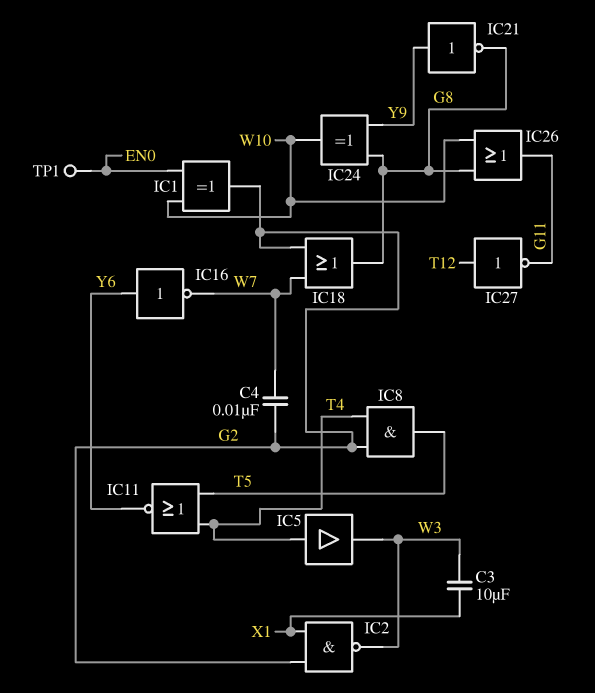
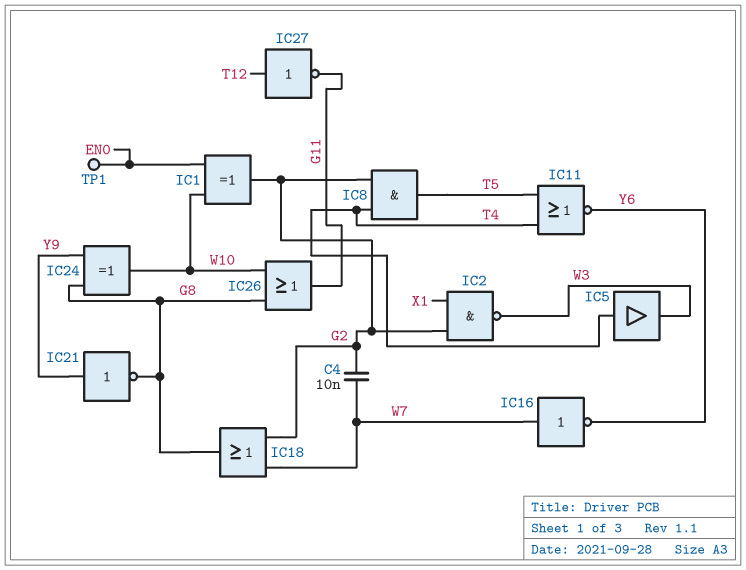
C3: 10uF (W3, X1) -> none
IC16: NOT (in Y6, out W7) -> NOT (in W7, out Y6)

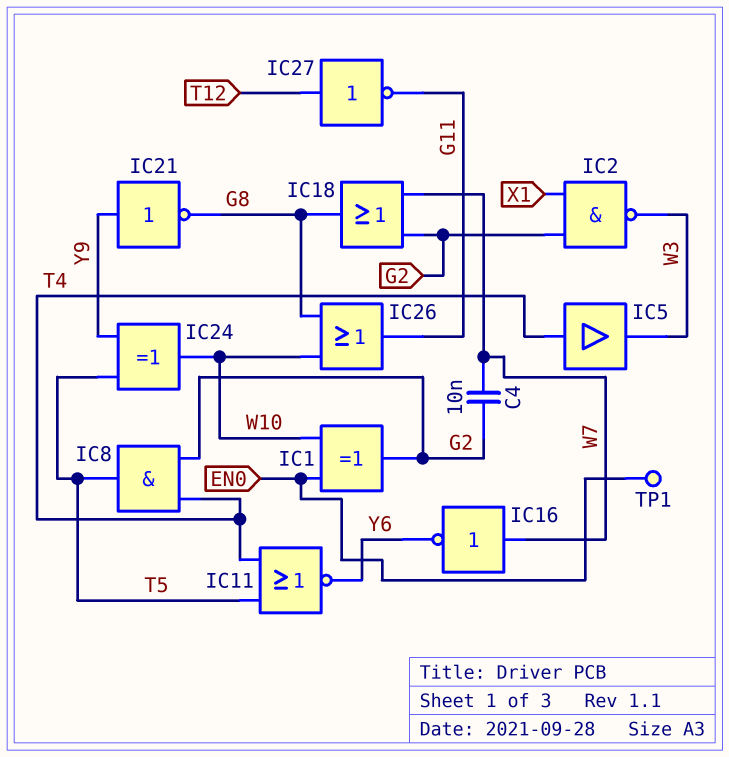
IC24: XOR (in G8, in Y9, out W10) -> XOR (in T5, in Y9, out W10)

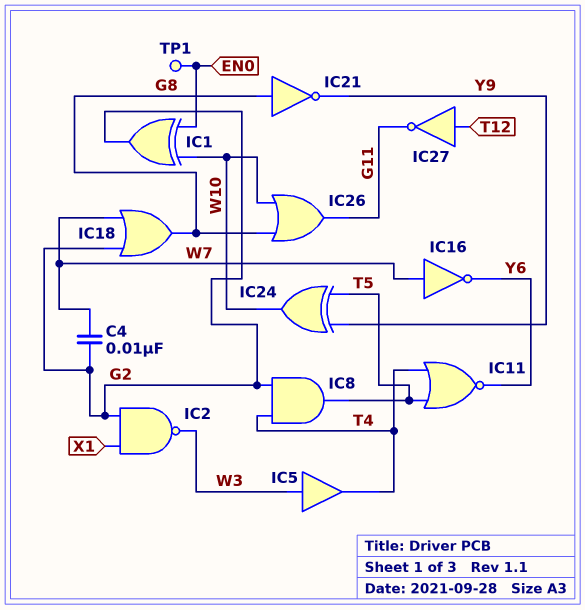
IC5: buffer (in T4, out W3) -> buffer (in W3, out T4)
IC21: NOT (in Y9, out G8) -> NOT (in G8, out Y9)

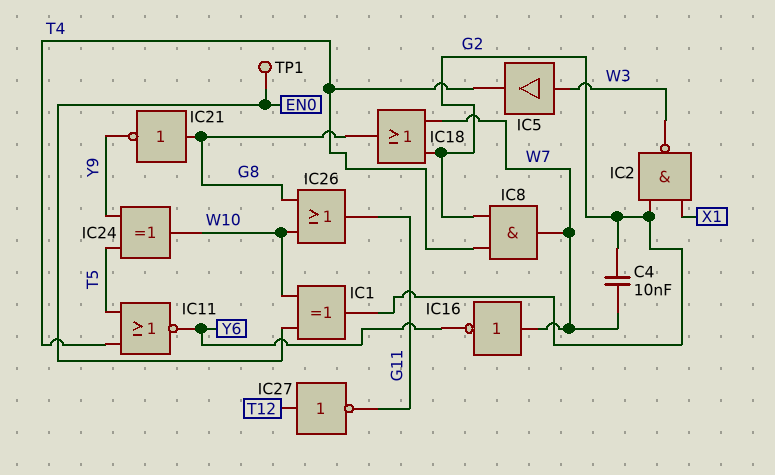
IC8: AND (in G2, in T4, out T5) -> AND (in G2, in T4, out W7)

